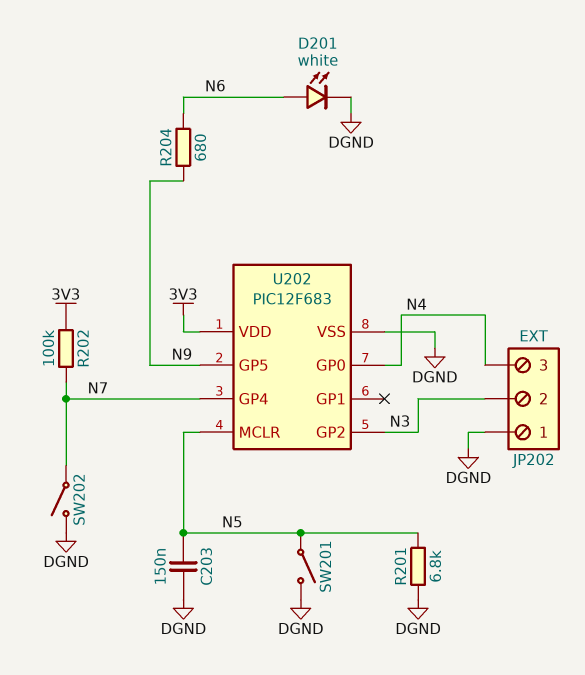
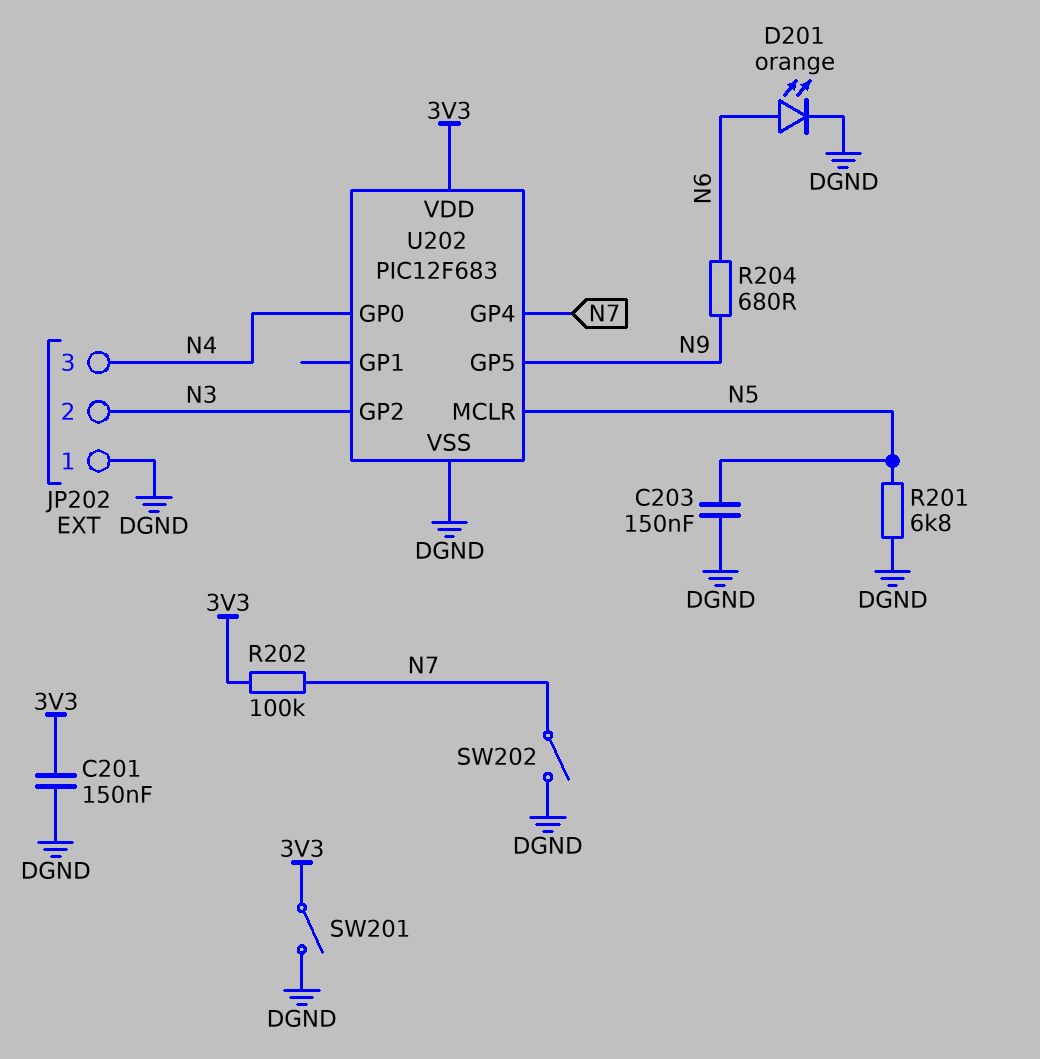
C201: none -> 150nF (3V3, DGND)
D201: LED white (A N6, K DGND) -> LED orange (A N6, K DGND)
SW201: switch (DGND, N5) -> switch (3V3, DGND)

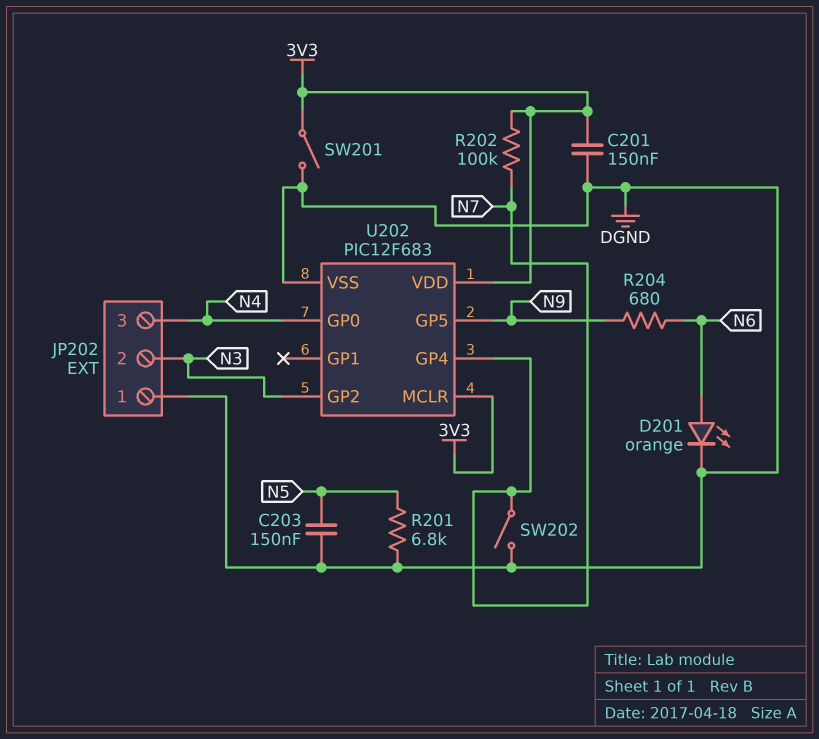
U202 pin MCLR: N5 -> 3V3

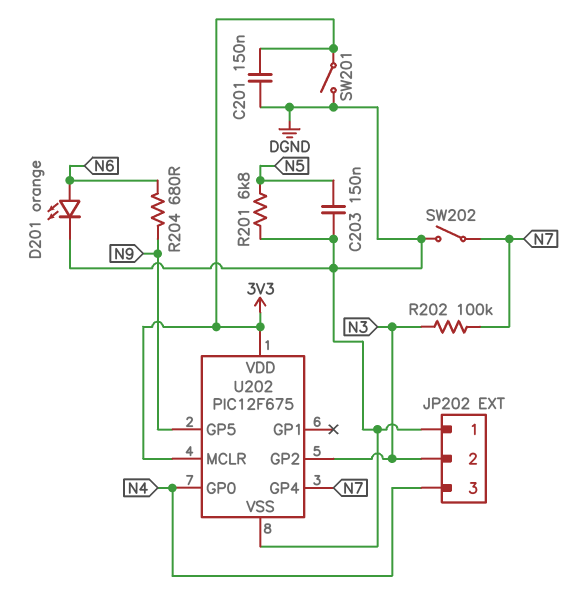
R202: 100k (3V3, N7) -> 100k (N3, N7)
U202: PIC12F683 -> PIC12F675

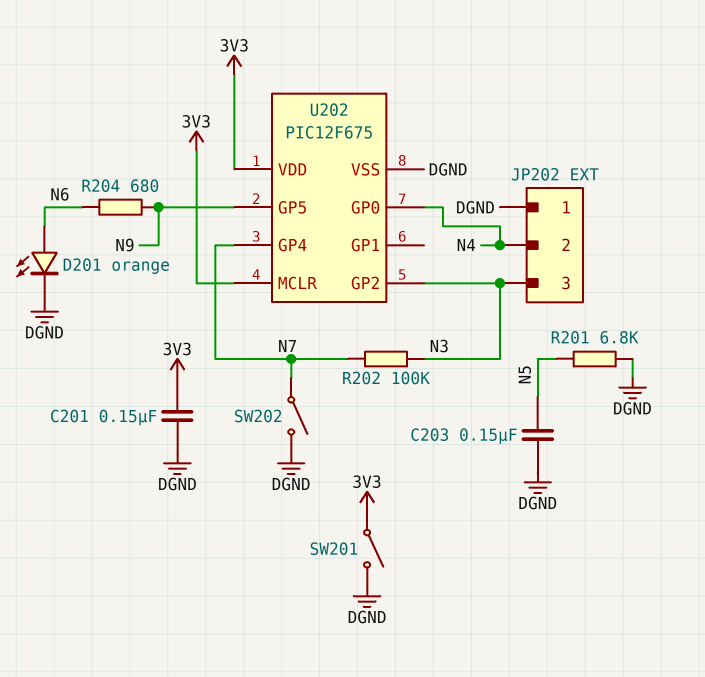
JP202 pin 2: N3 -> N4
JP202 pin 3: N4 -> N3

